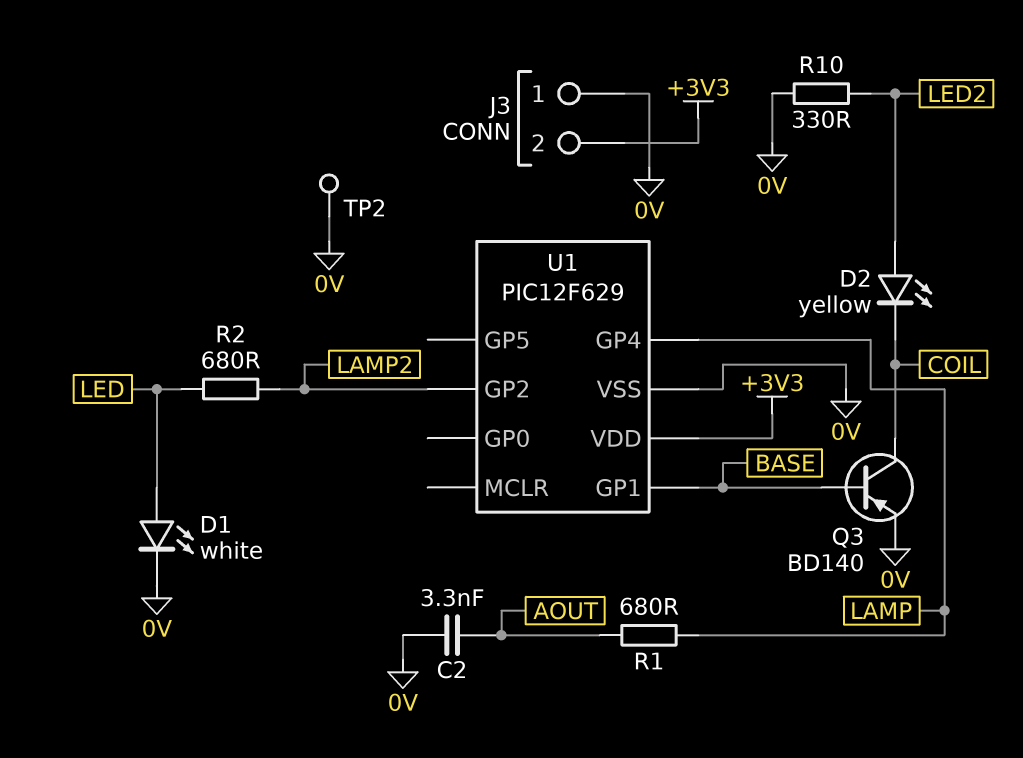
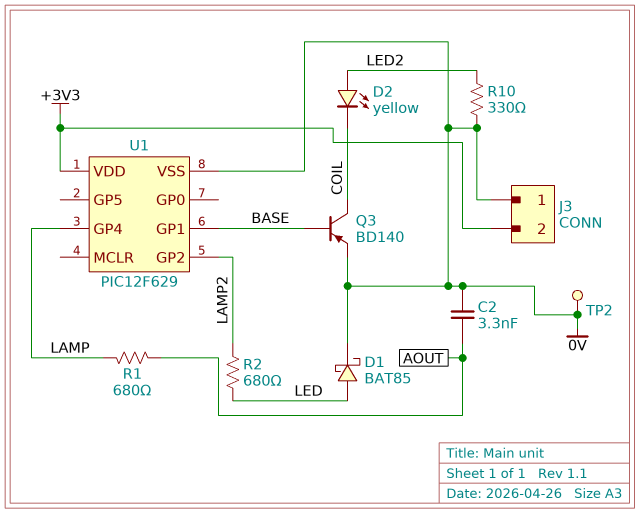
D1: LED white (A LED, K 0V) -> schottky BAT85 (A LED, K 0V)

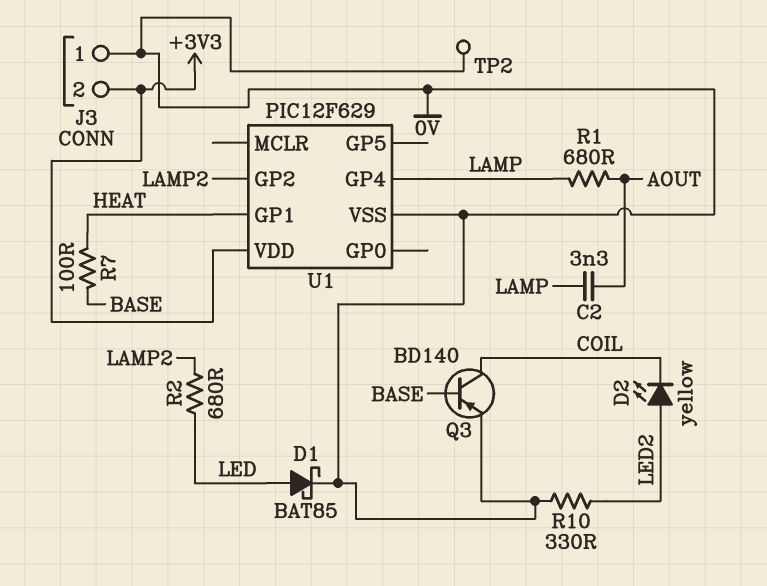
C2: 3.3nF (0V, AOUT) -> 3.3nF (AOUT, LAMP)
R7: none -> 100 (BASE, HEAT)
U1 pin GP1: BASE -> HEAT

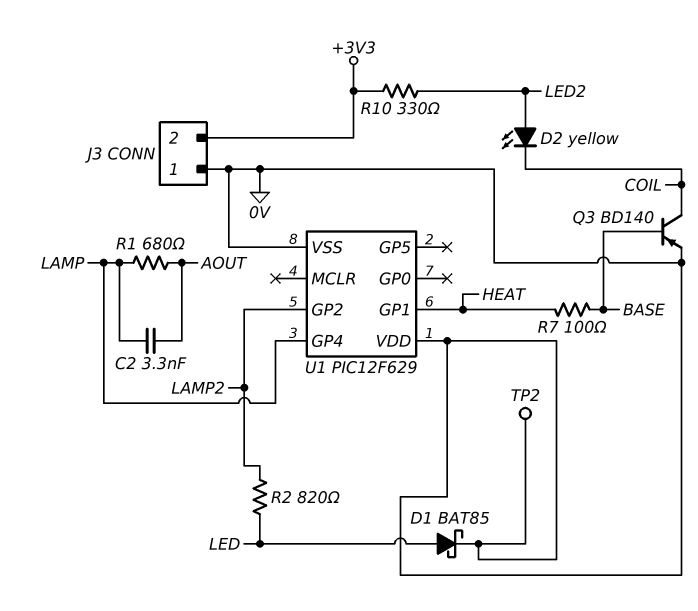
R2: 680 (LAMP2, LED) -> 820 (LAMP2, LED)
R10: 330 (0V, LED2) -> 330 (+3V3, LED2)
U1 pin VDD: +3V3 -> 0V

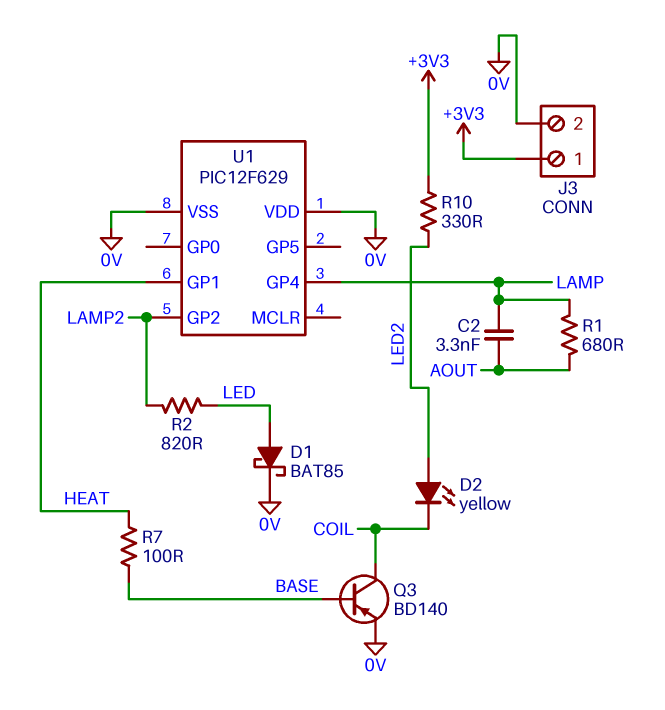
J3 pin 1: 0V -> +3V3
J3 pin 2: +3V3 -> 0V
TP2: test point (0V) -> none

